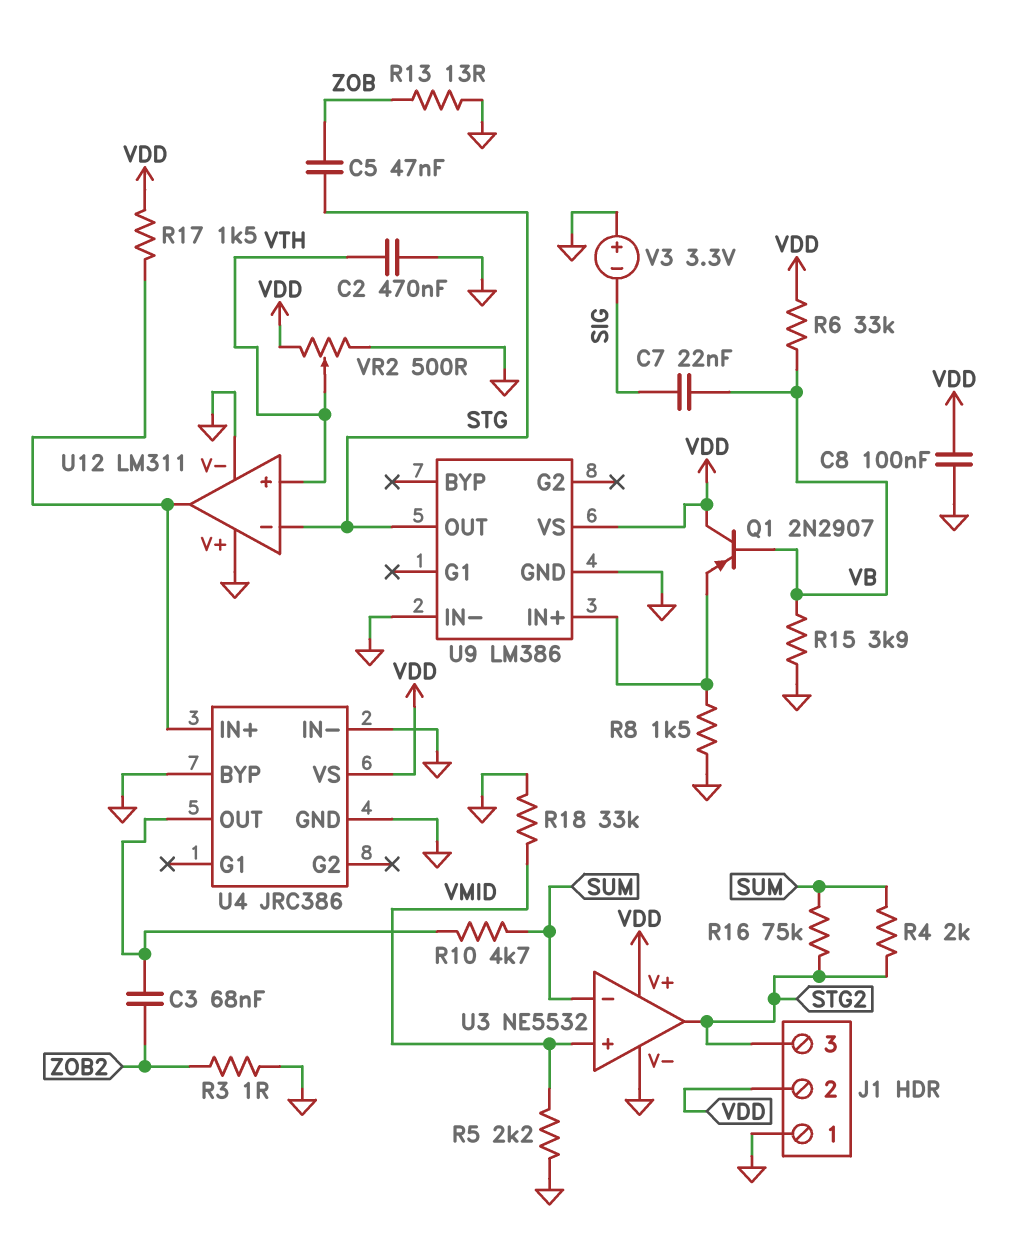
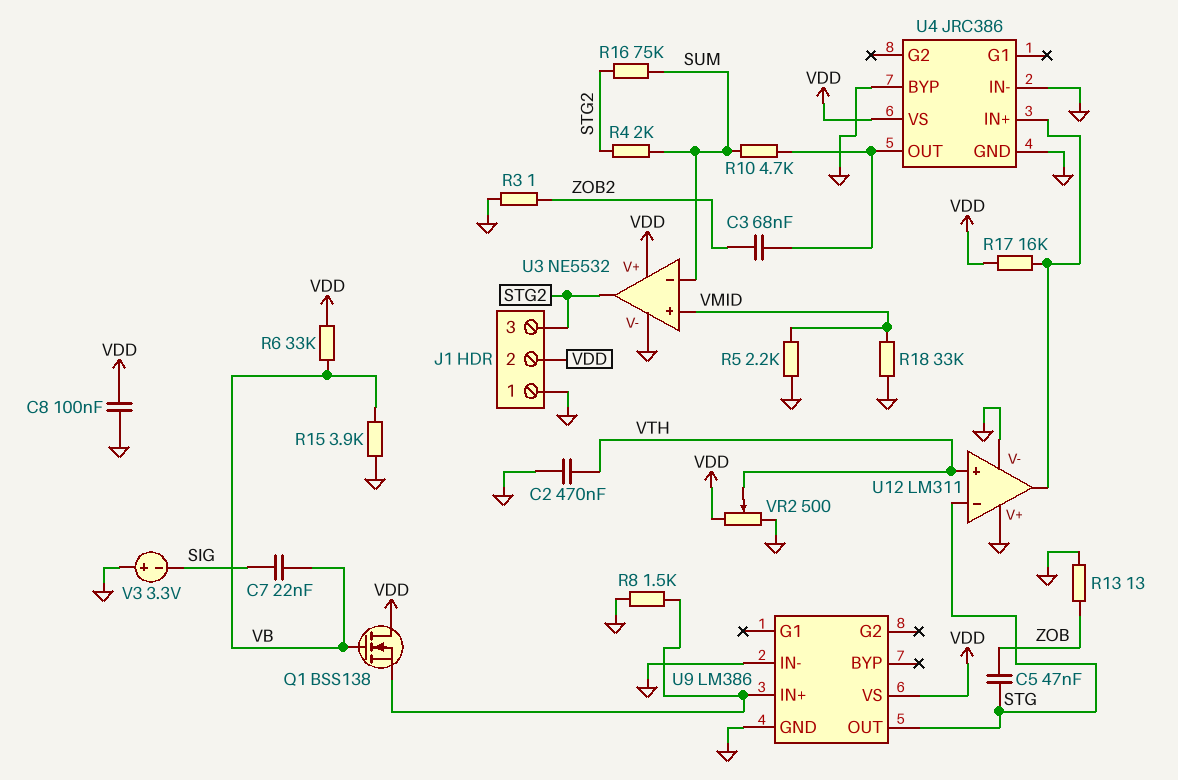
Q1: PNP 2N2907 (B VB, C VDD, E U9/IN+) -> NMOS BSS138 (G VB, D VDD, S U9/IN+)
R17: 1.5k (U4/IN+, VDD) -> 16k (U4/IN+, VDD)

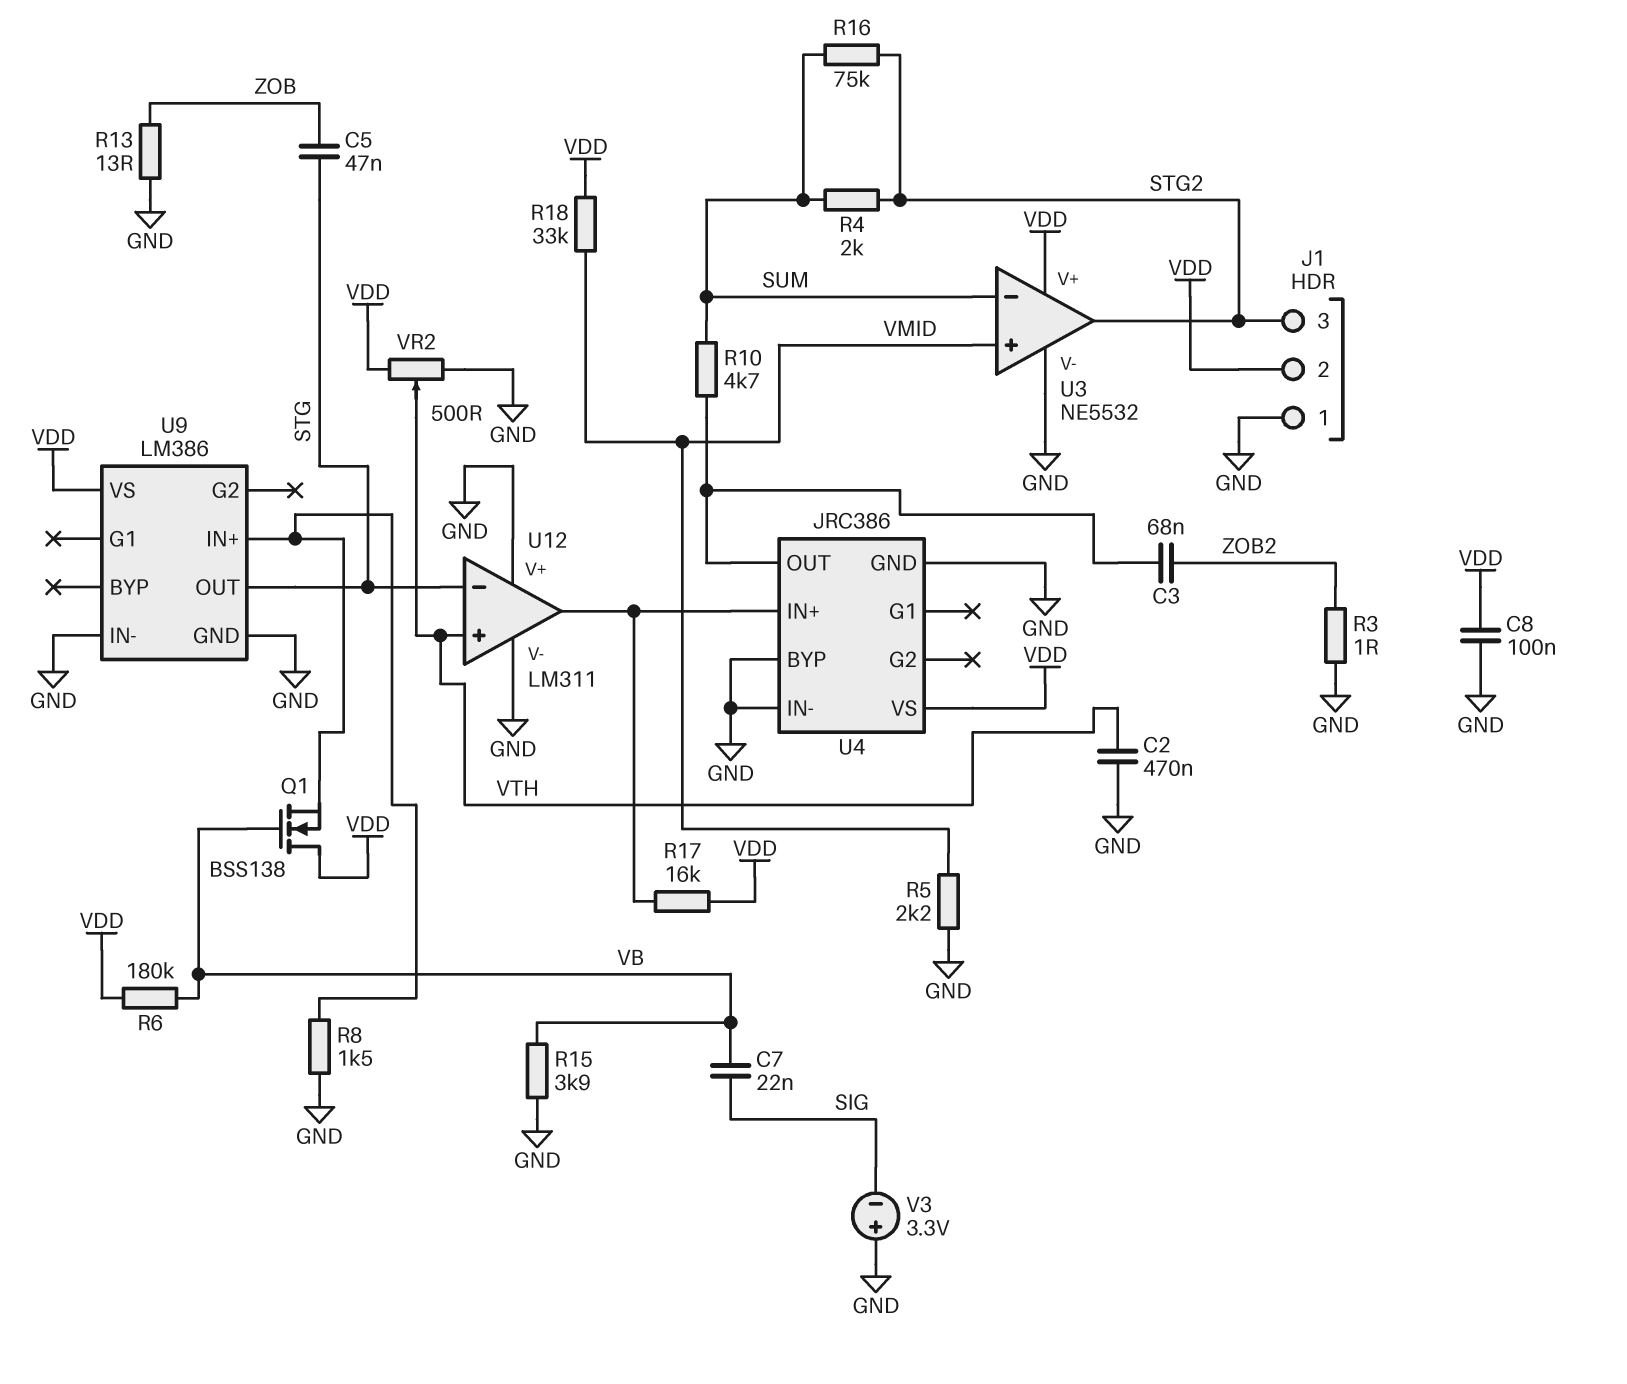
R6: 33k (VB, VDD) -> 180k (VB, VDD)
R18: 33k (GND, VMID) -> 33k (VDD, VMID)

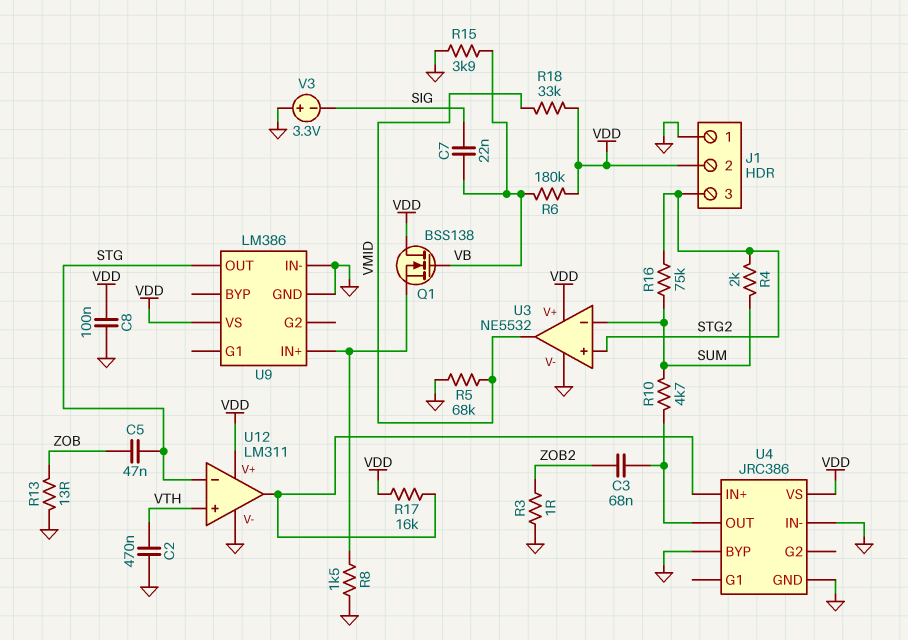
R5: 2.2k (GND, VMID) -> 68k (GND, VMID)
U3 pin in+: VMID -> STG2
U3 pin out: STG2 -> VMID
U12 pin V+: GND -> VDD
VR2: 500 (GND, VDD, wiper VTH) -> none

